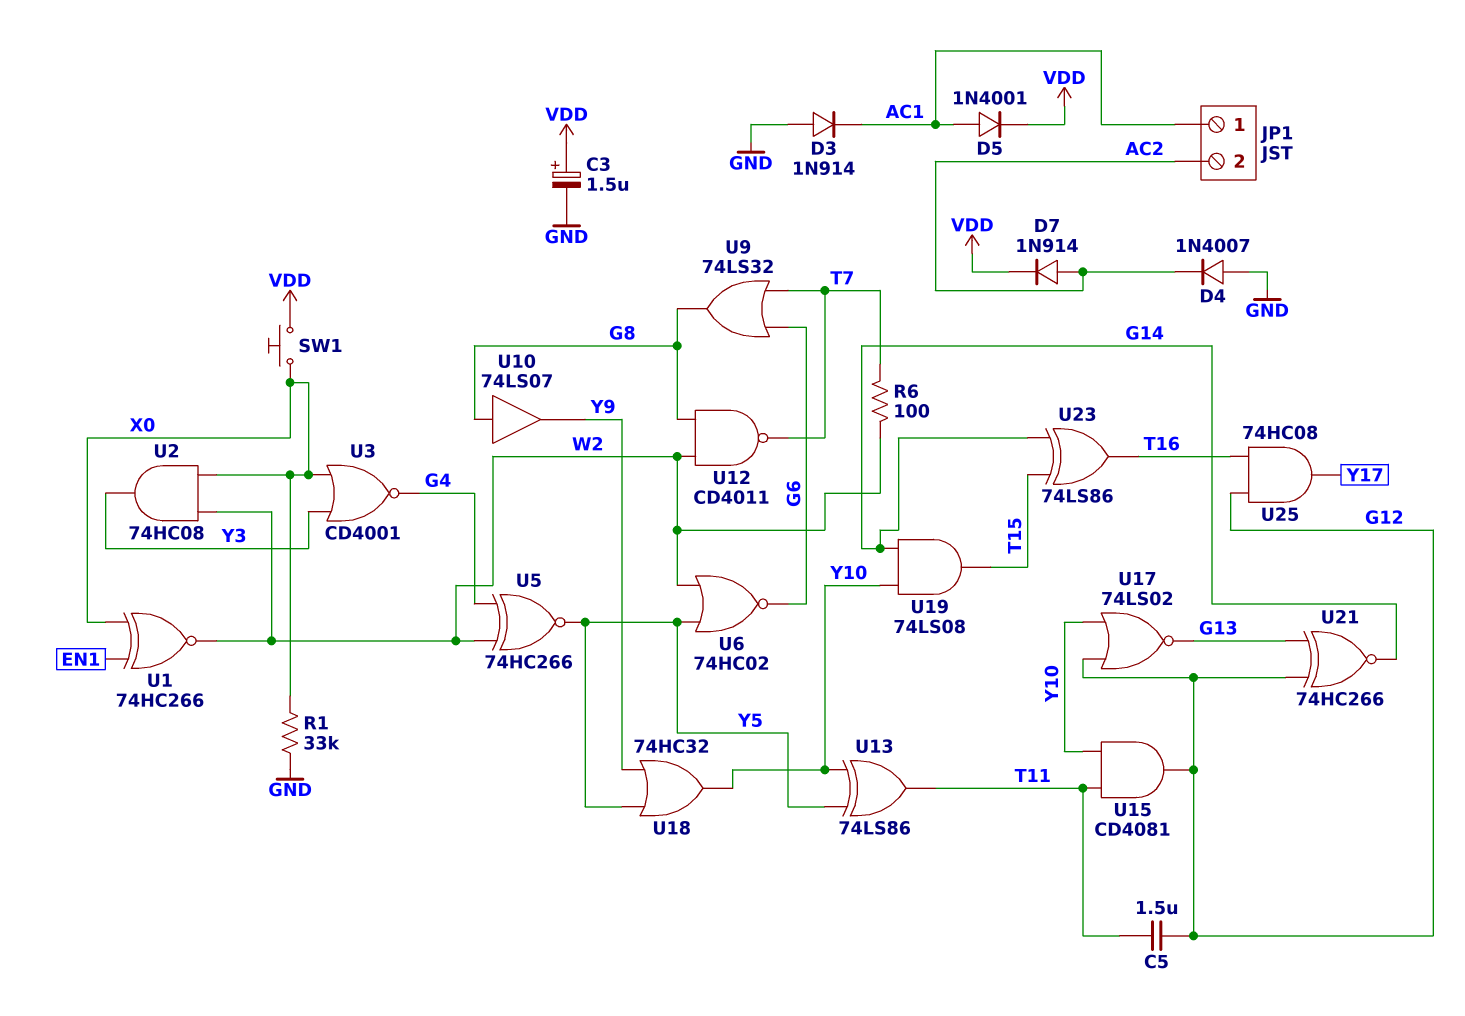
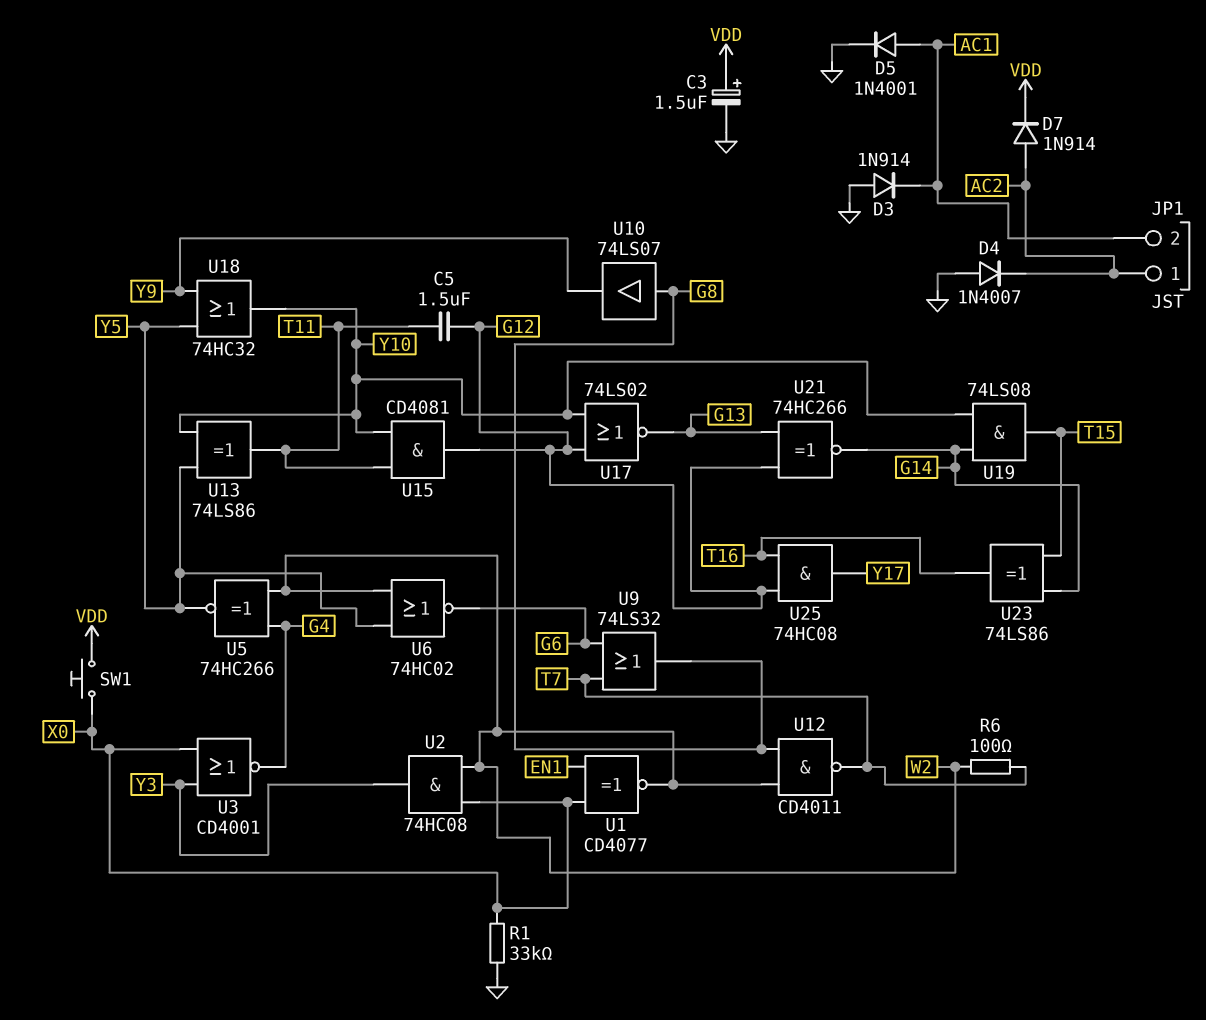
D5: diode 1N4001 (A AC1, K VDD) -> diode 1N4001 (A AC1, K GND)
JP1 pin 1: AC1 -> AC2
JP1 pin 2: AC2 -> AC1
U1: XNOR 74HC266 (in EN1, in X0, out W2) -> XNOR CD4077 (in EN1, in X0, out W2)

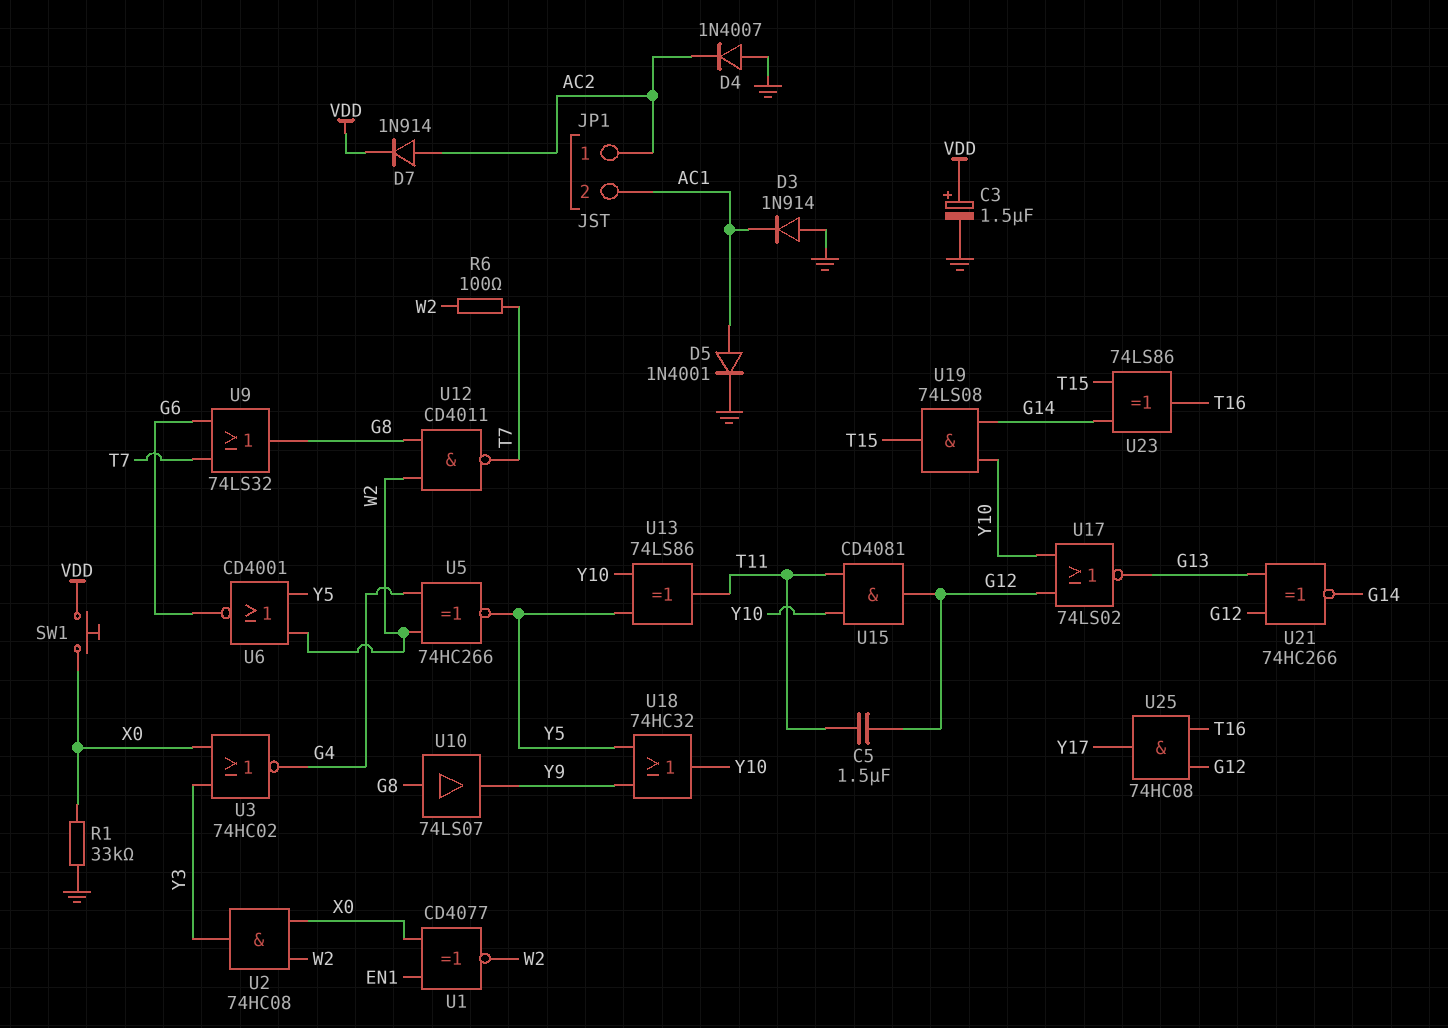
U3: NOR CD4001 (in X0, in Y3, out G4) -> NOR 74HC02 (in X0, in Y3, out G4)
U6: NOR 74HC02 (in W2, in Y5, out G6) -> NOR CD4001 (in W2, in Y5, out G6)

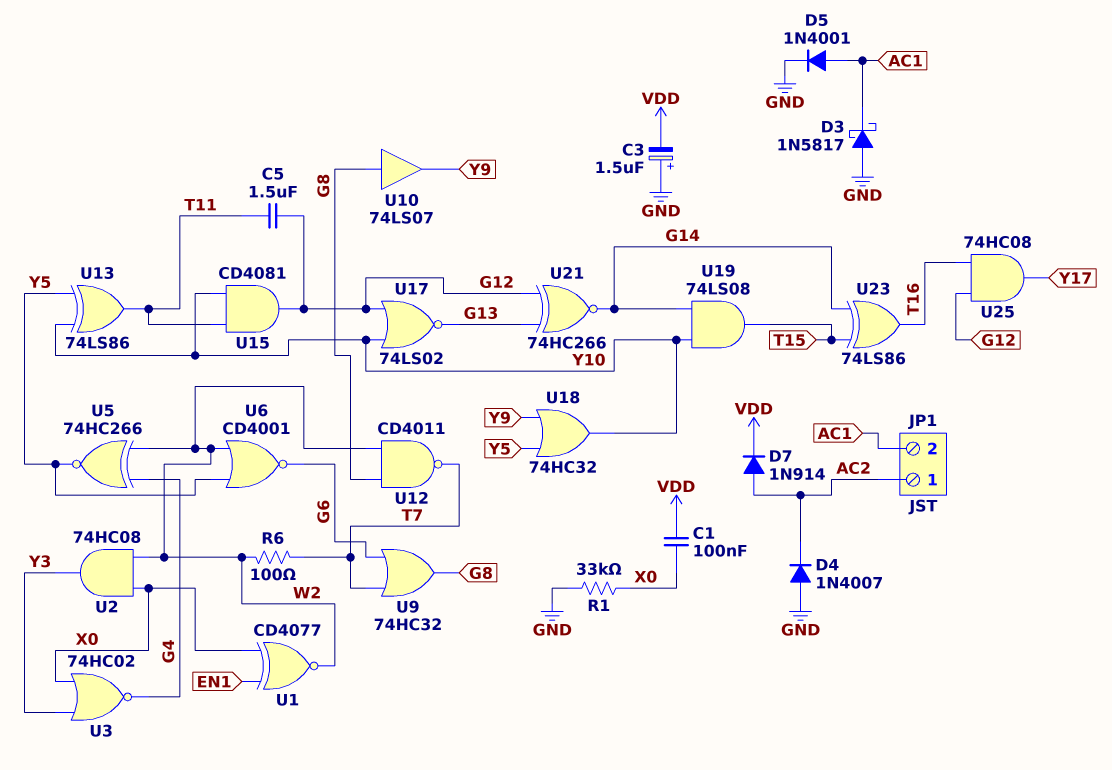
C1: none -> 100nF (VDD, X0)
C3: 1.5uF (plus VDD, minus GND) -> 1.5uF (plus GND, minus VDD)
D3: diode 1N914 (A GND, K AC1) -> schottky 1N5817 (A GND, K AC1)
SW1: button (VDD, X0) -> none
U9: OR 74LS32 (in G6, in T7, out G8) -> OR 74HC32 (in G6, in T7, out G8)

